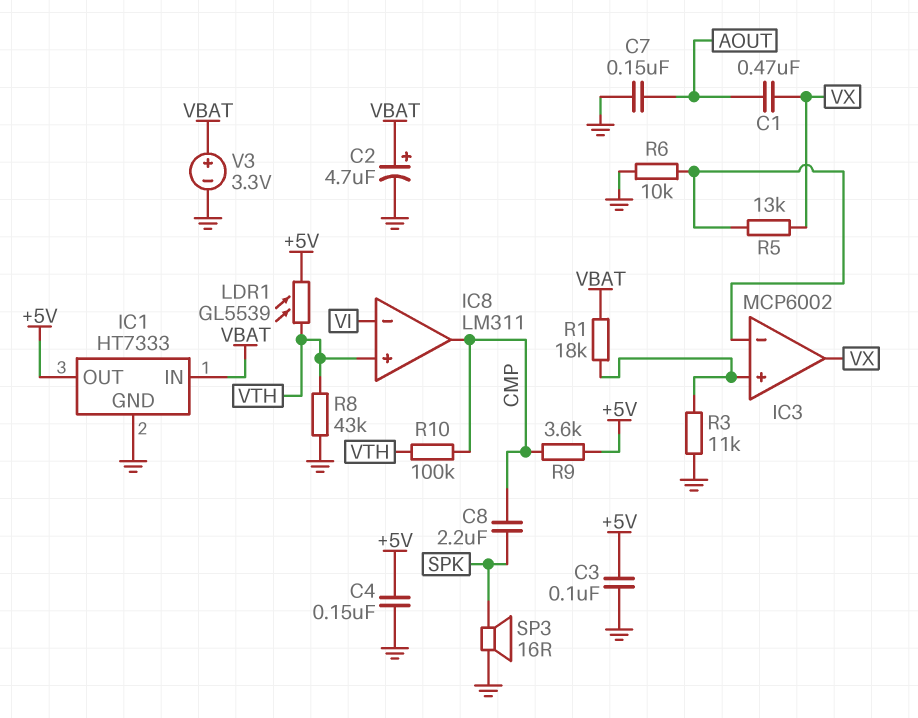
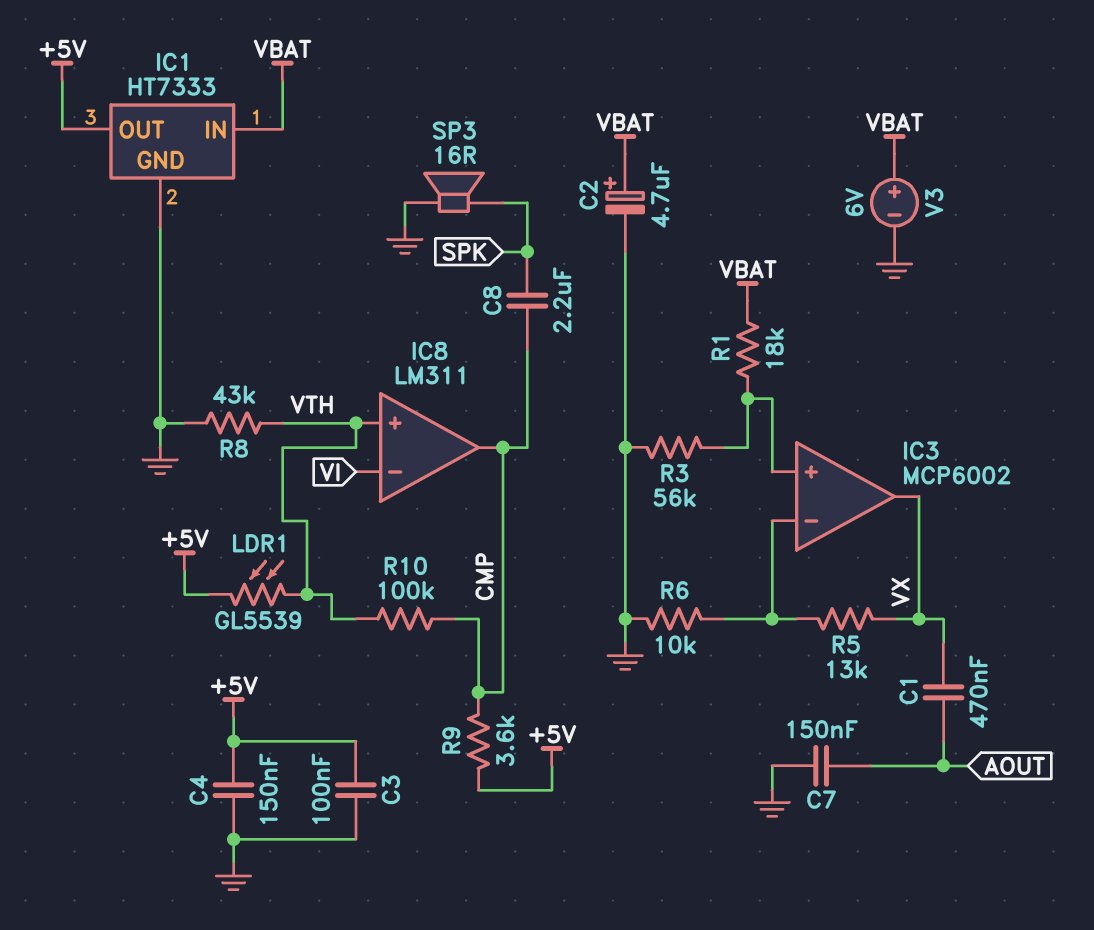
R3: 11k (GND, IC3/in+) -> 56k (GND, IC3/in+)
V3: 3.3V (plus VBAT, minus GND) -> 6V (plus VBAT, minus GND)

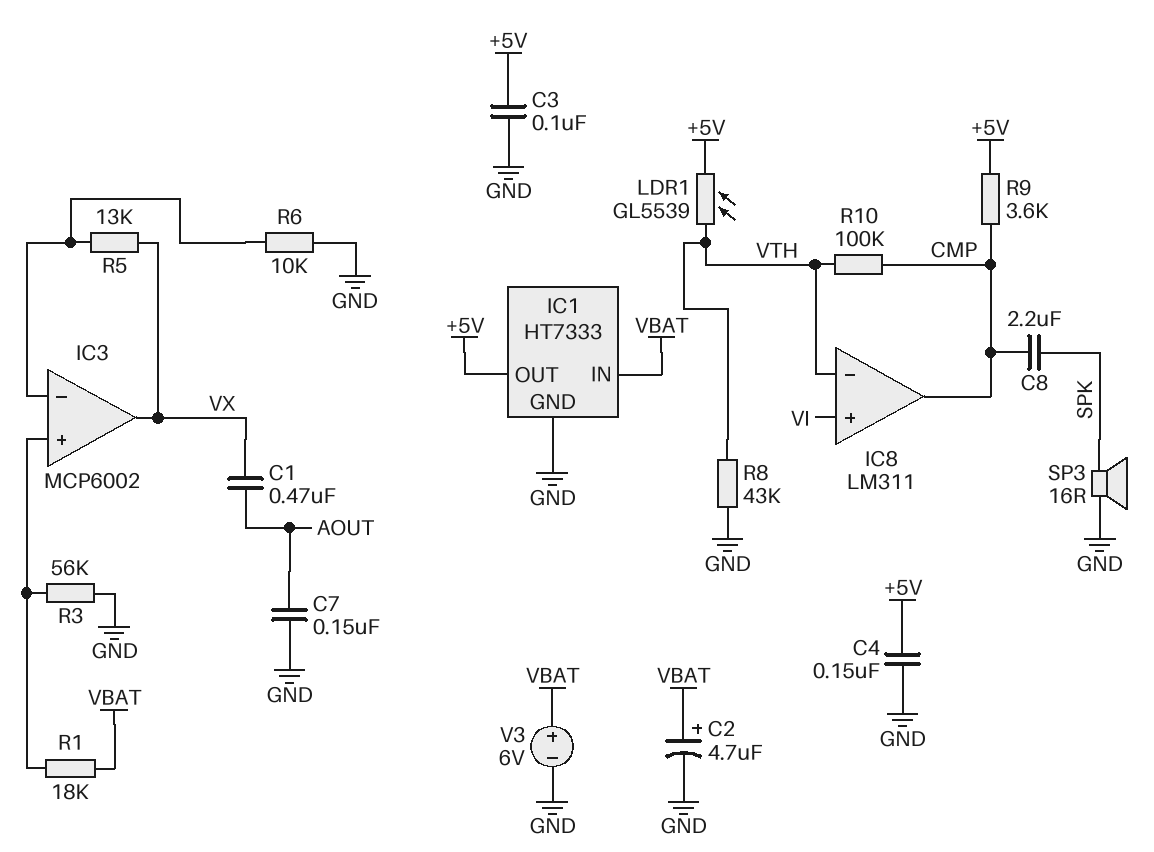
IC8 pin in+: VTH -> VI
IC8 pin in-: VI -> VTH

